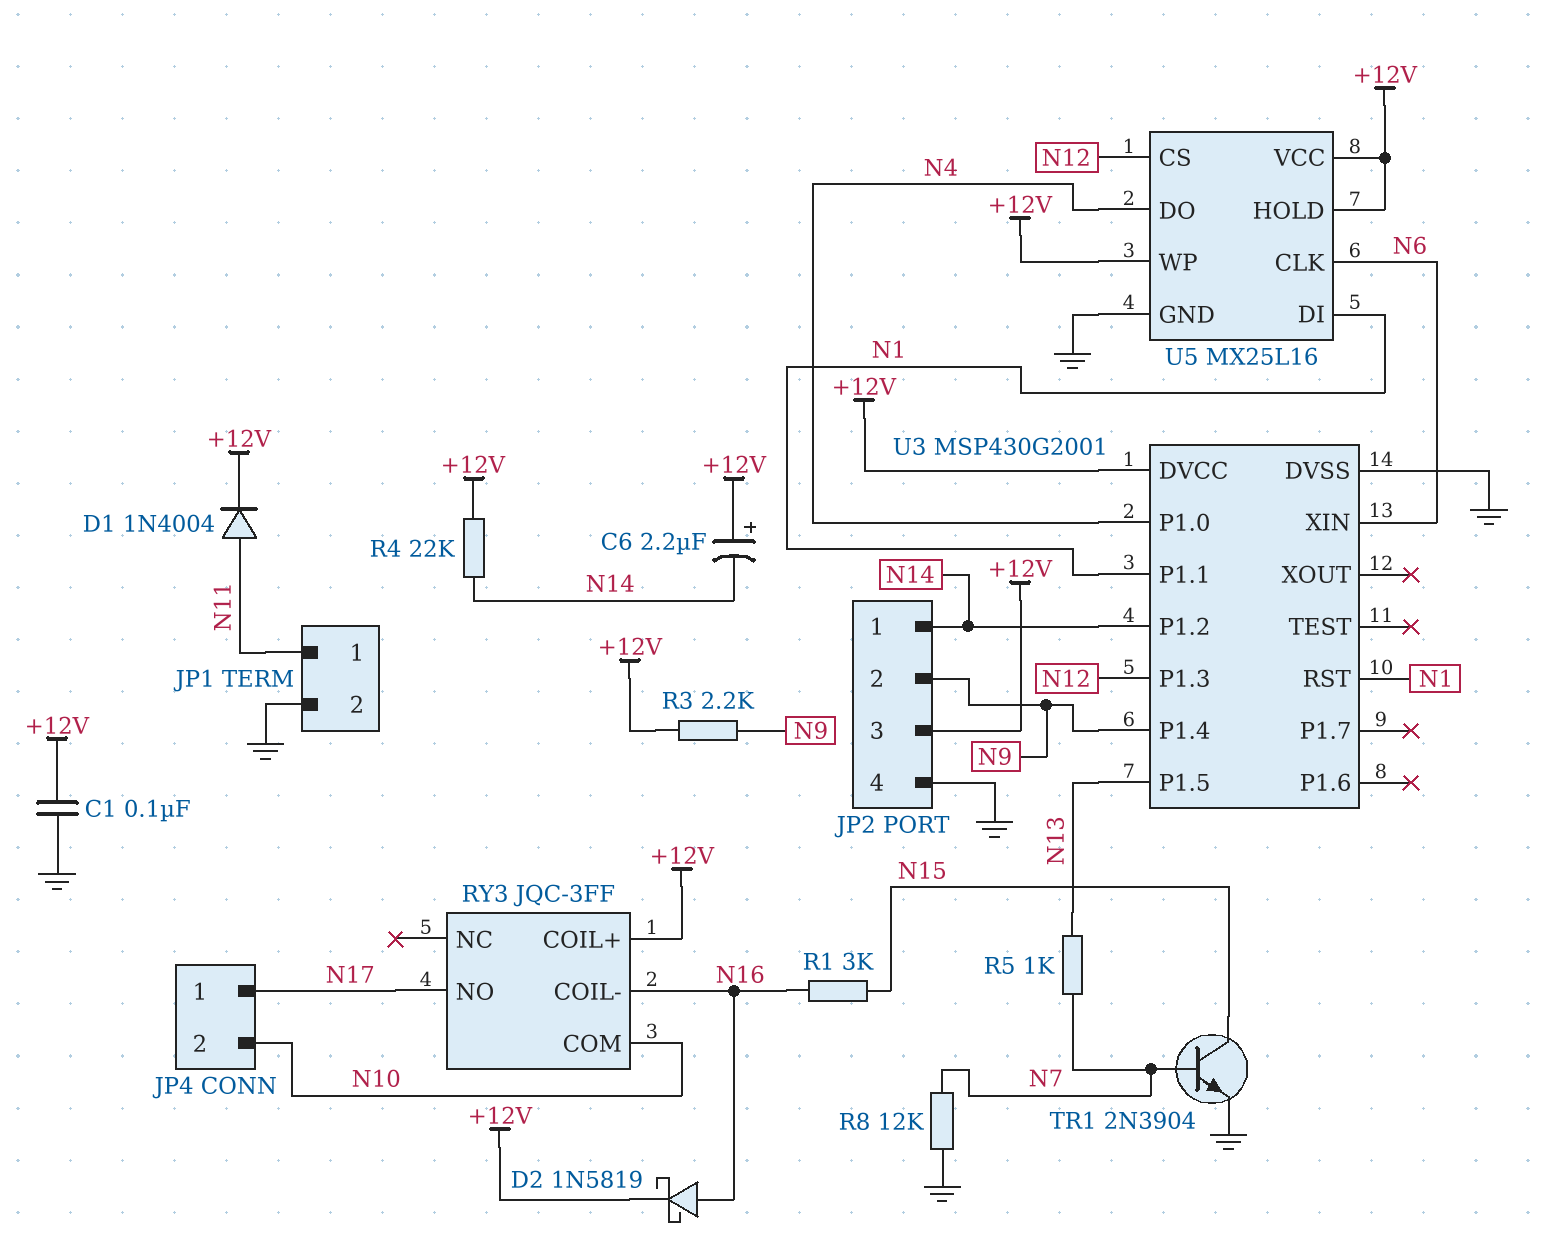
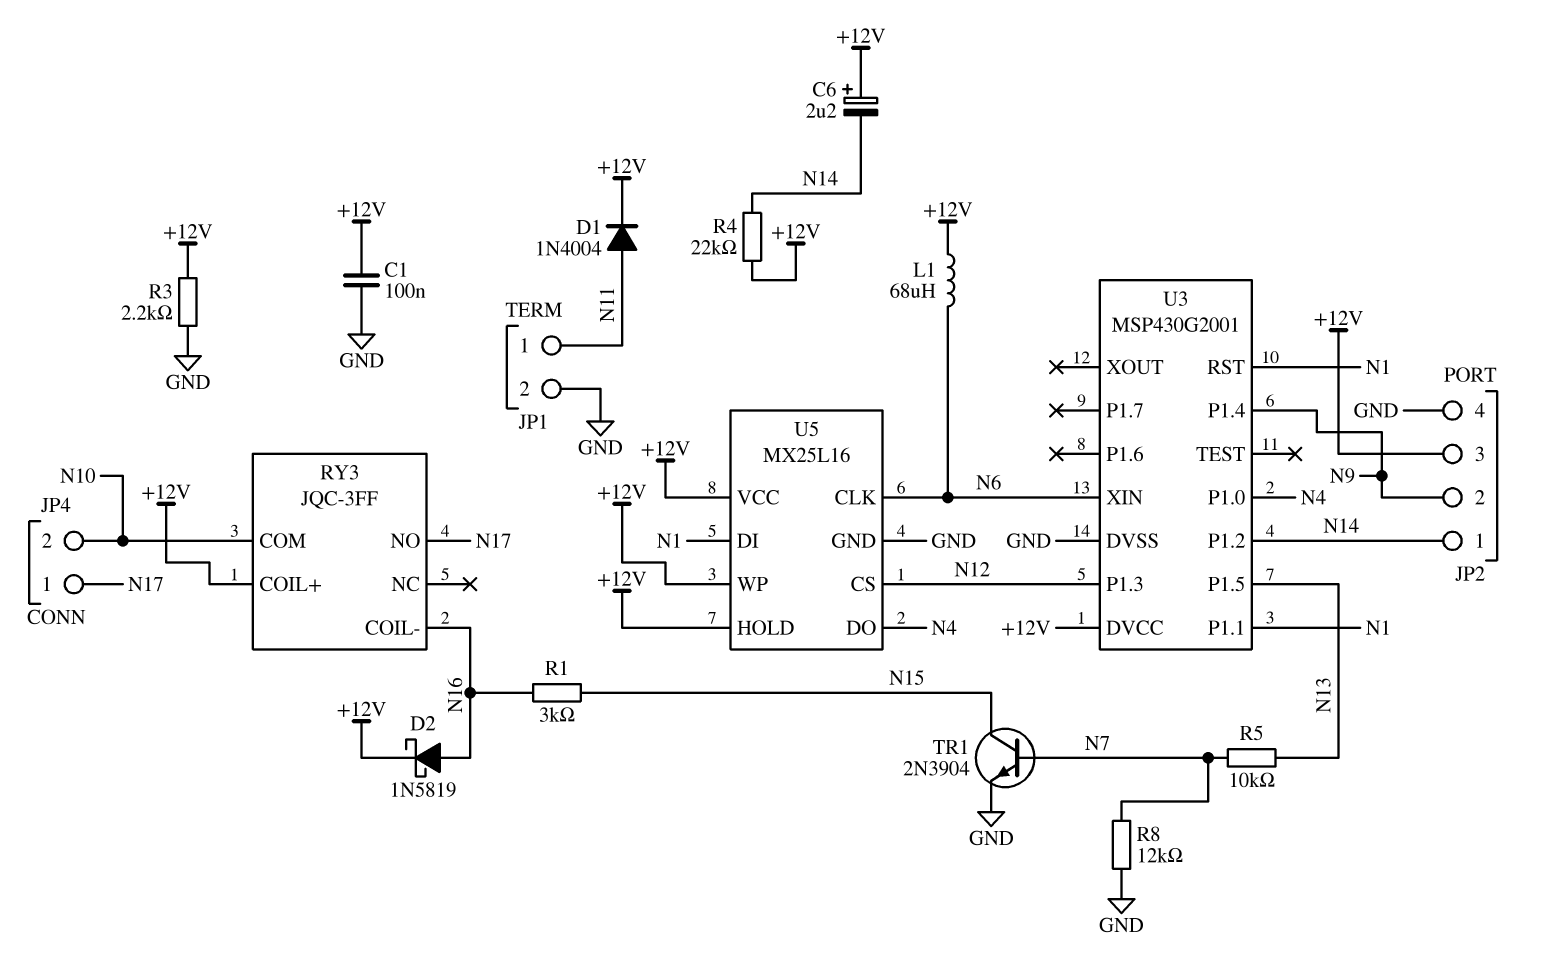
L1: none -> 68uH (+12V, N6)
R3: 2.2k (+12V, N9) -> 2.2k (+12V, GND)
R5: 1k (N7, N13) -> 10k (N7, N13)

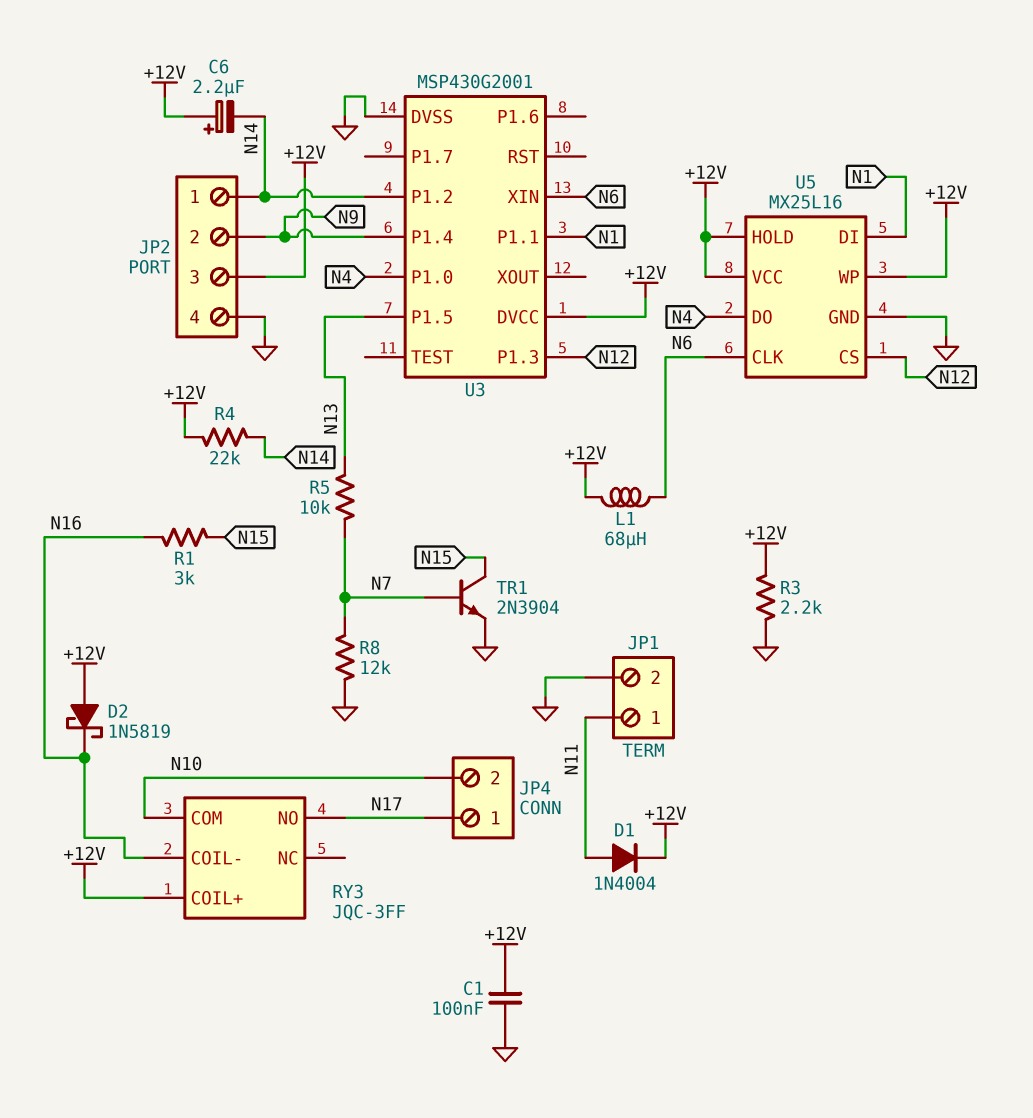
D2: schottky 1N5819 (A N16, K +12V) -> schottky 1N5819 (A +12V, K N16)
U3 pin RST: N1 -> none

